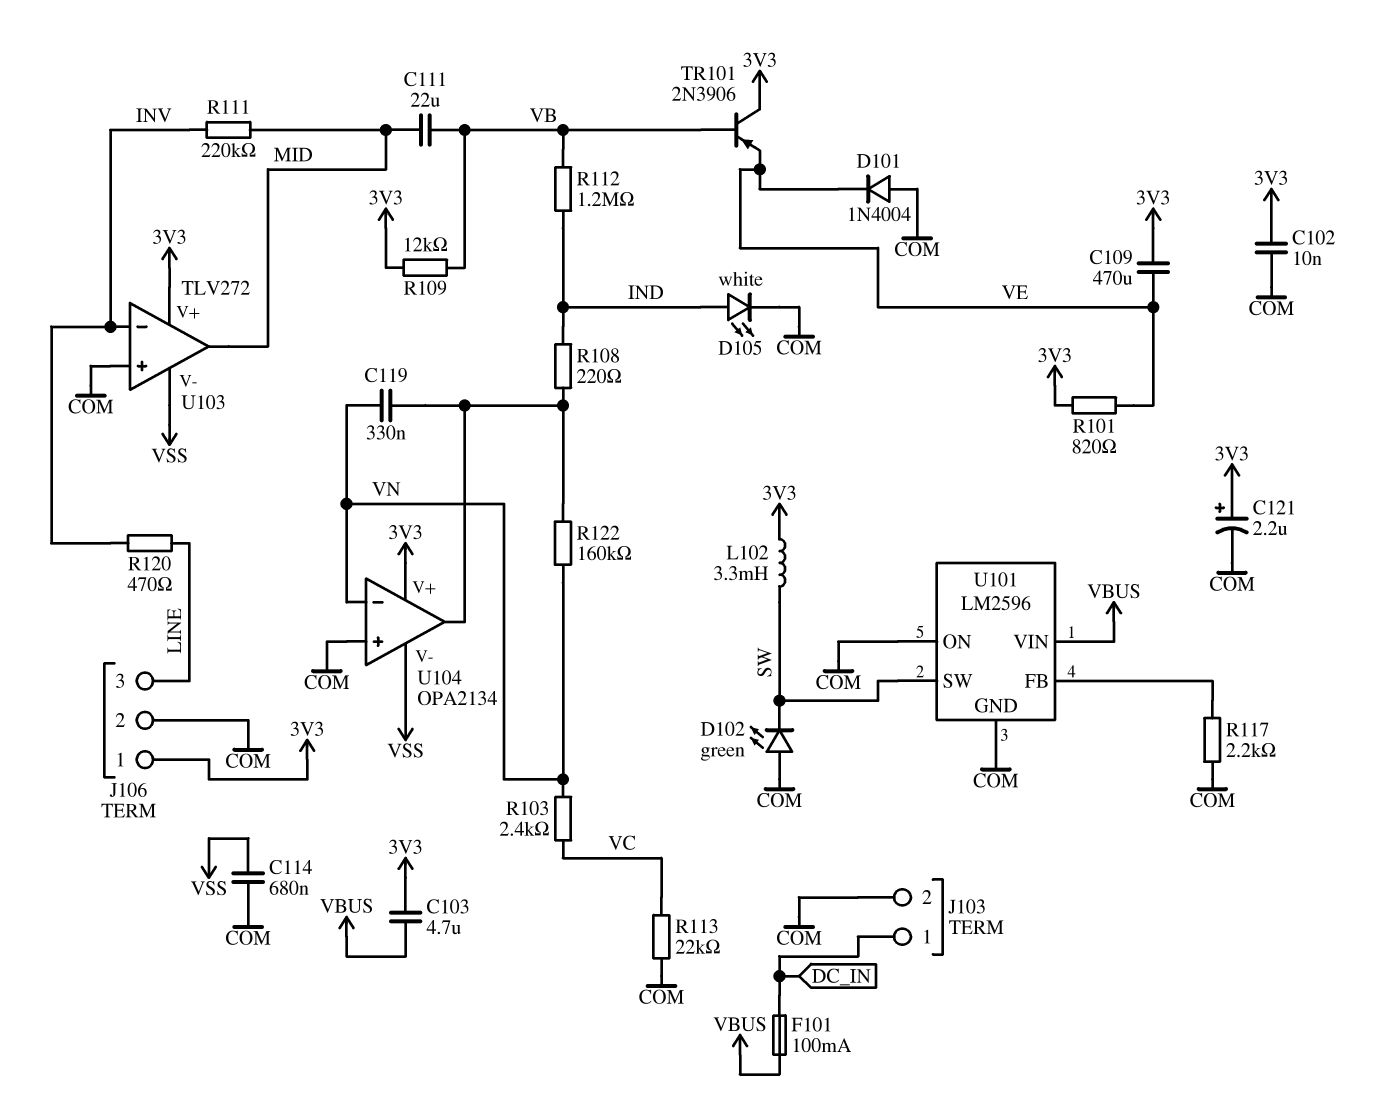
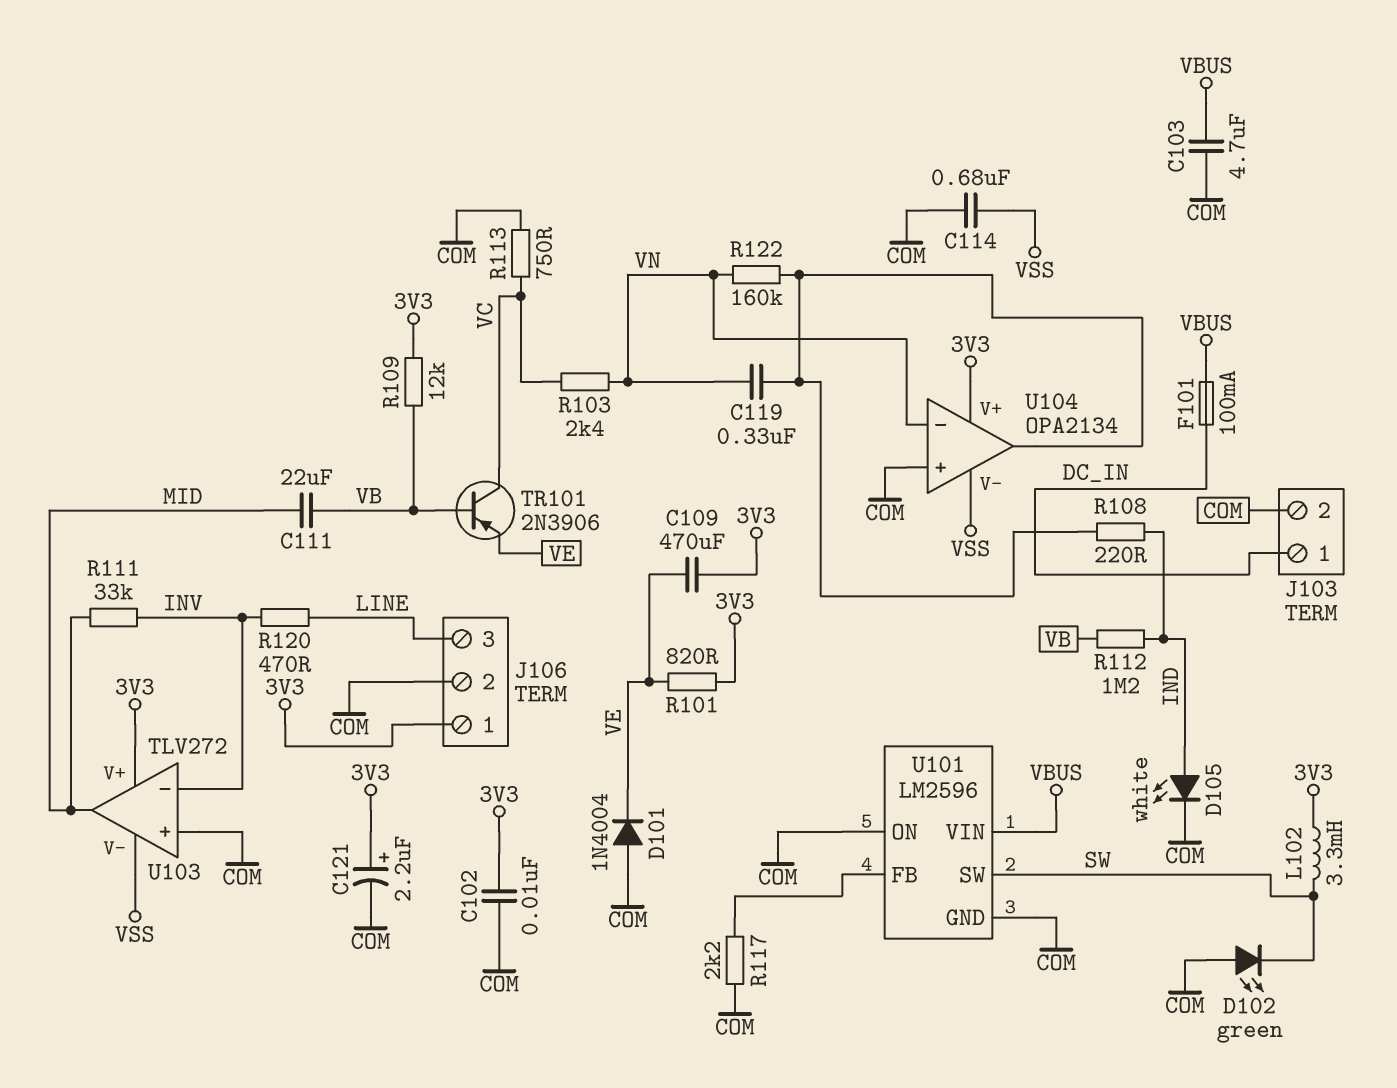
C103: 4.7uF (3V3, VBUS) -> 4.7uF (COM, VBUS)
R111: 220k (INV, MID) -> 33k (INV, MID)
R113: 22k (COM, VC) -> 750 (COM, VC)
TR101: PNP 2N3906 (B VB, C 3V3, E VE) -> PNP 2N3906 (B VB, C VC, E VE)

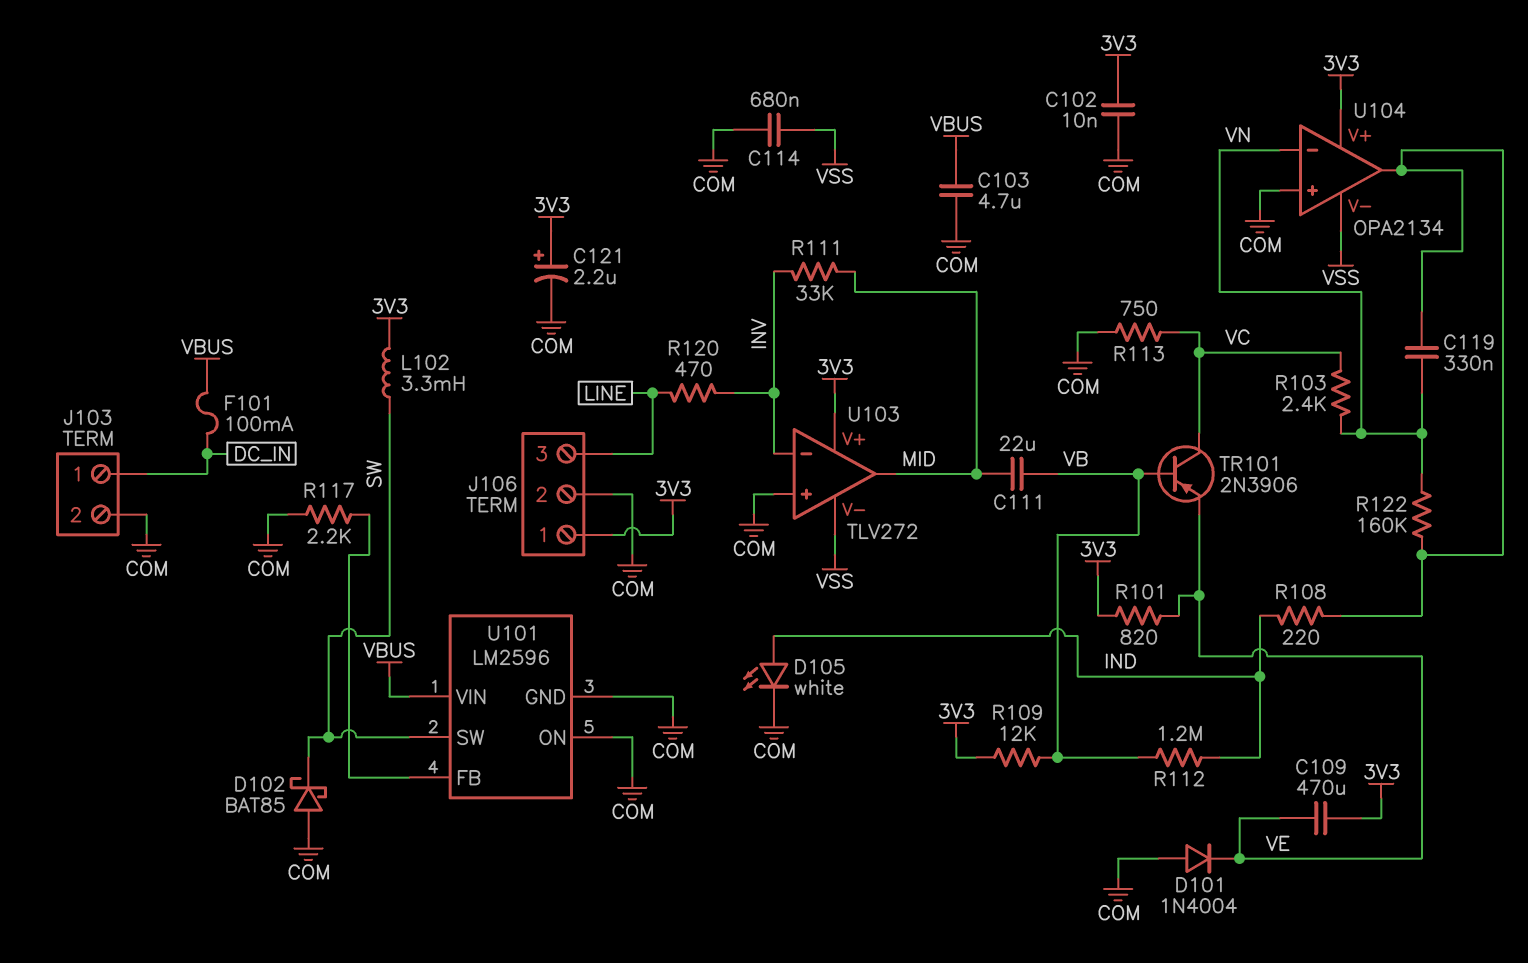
D102: LED green (A COM, K SW) -> schottky BAT85 (A COM, K SW)

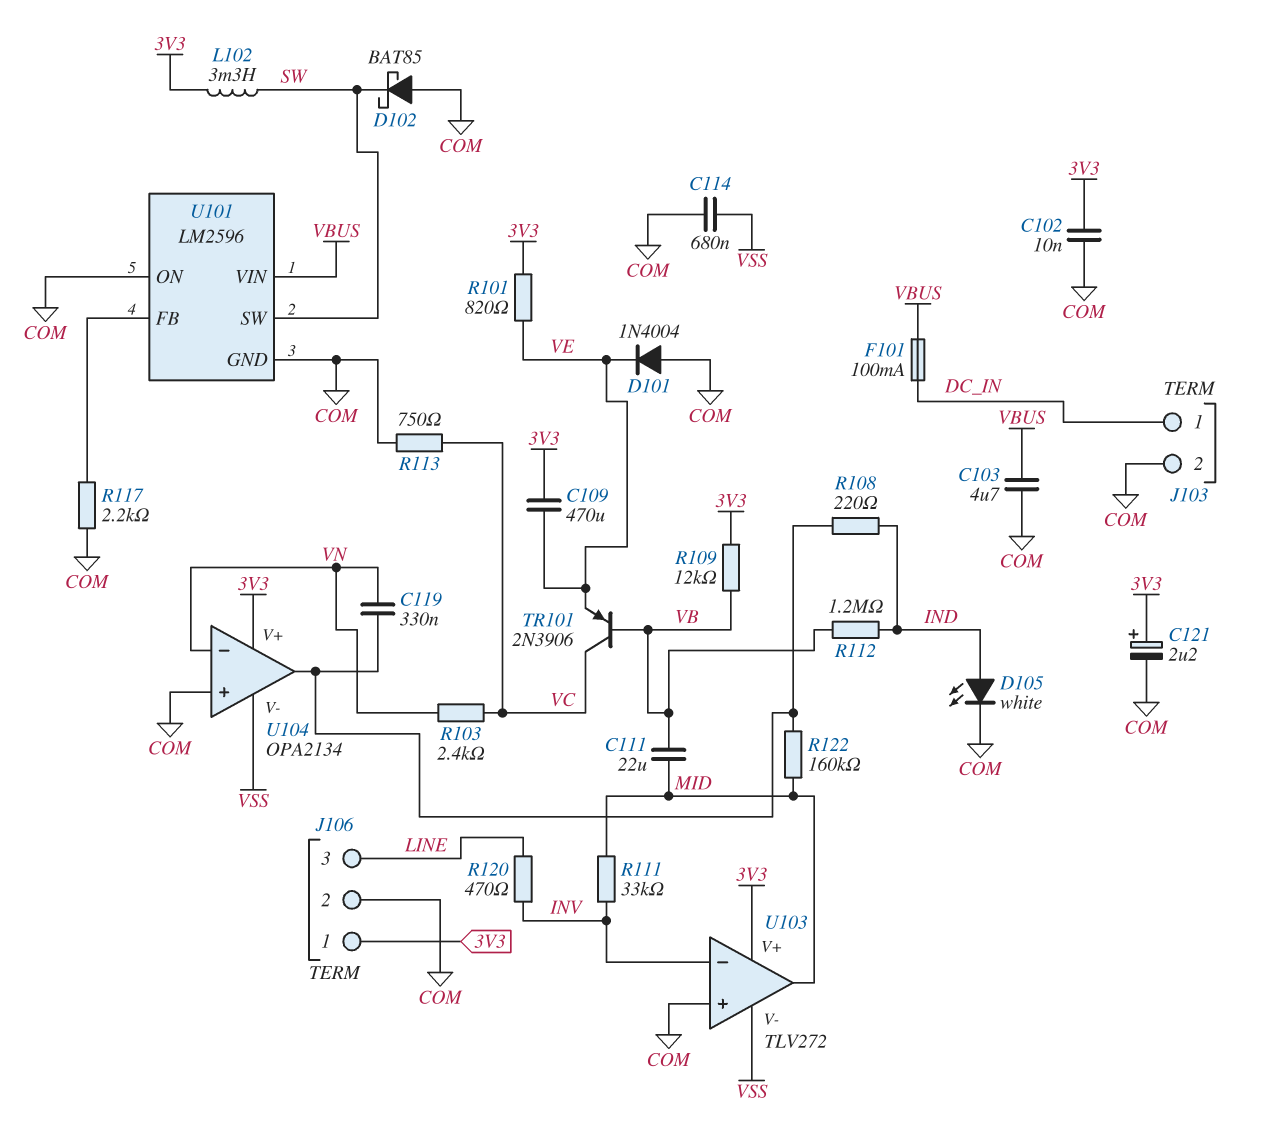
R122: 160k (U104/out, VN) -> 160k (MID, U104/out)

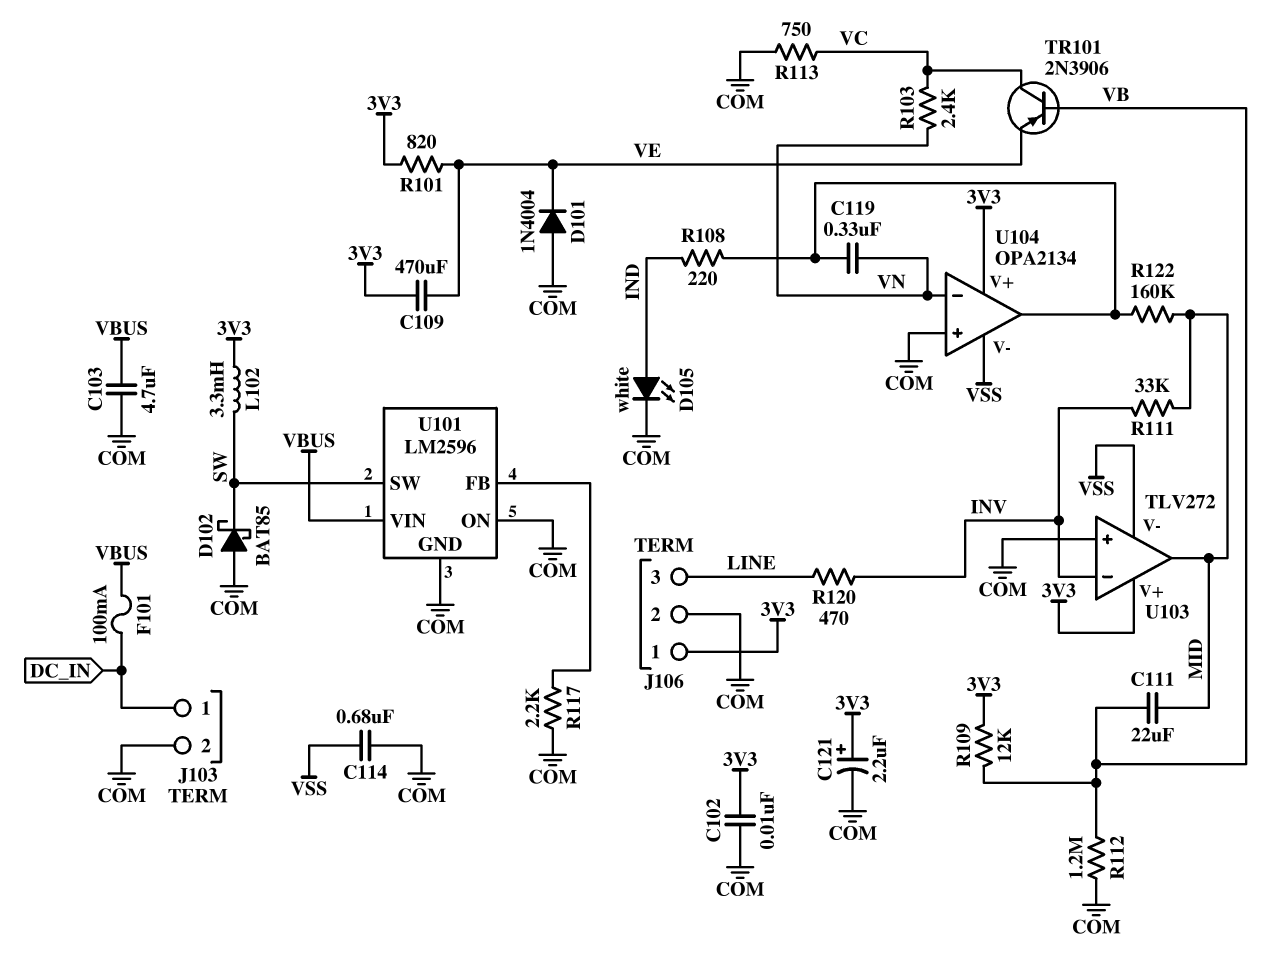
R112: 1.2M (IND, VB) -> 1.2M (COM, VB)

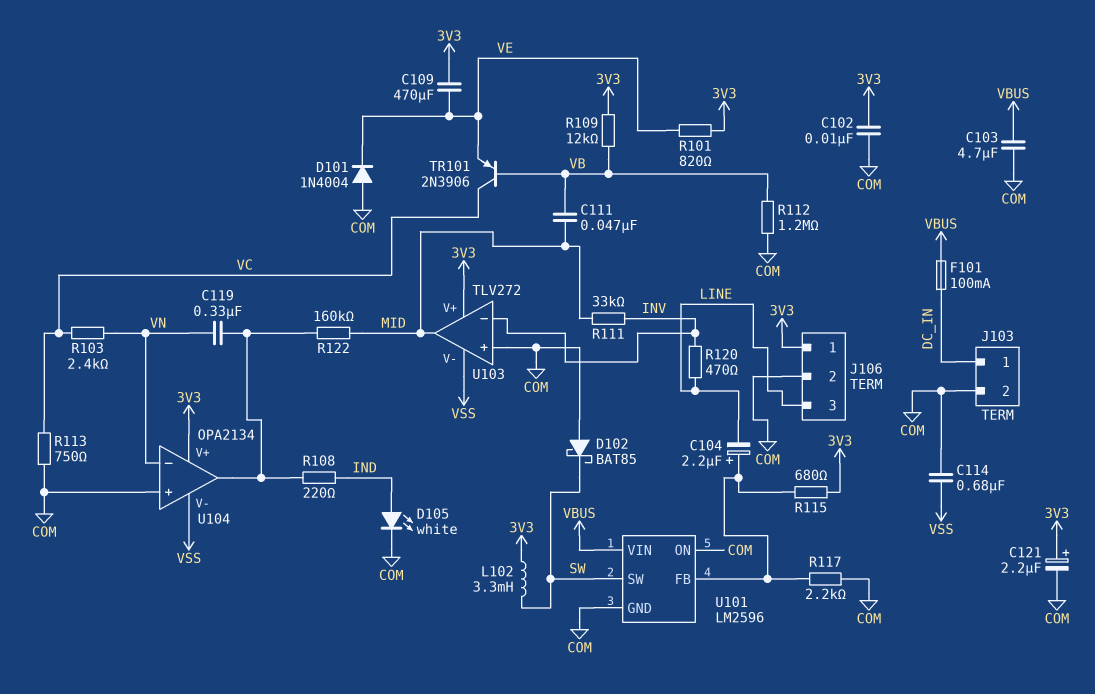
C104: none -> 2.2uF (plus U101/FB, minus LINE)
C111: 22uF (MID, VB) -> 47nF (MID, VB)
R115: none -> 680 (3V3, U101/FB)

